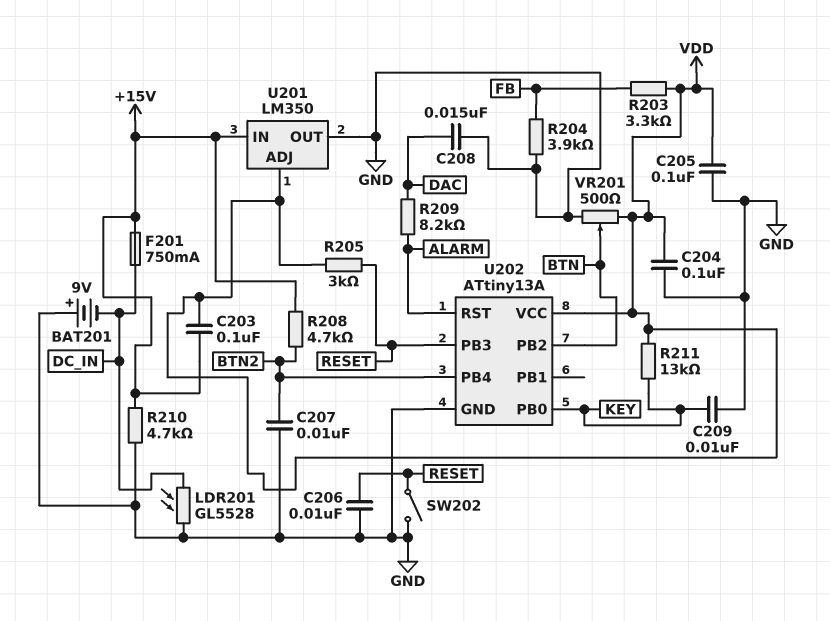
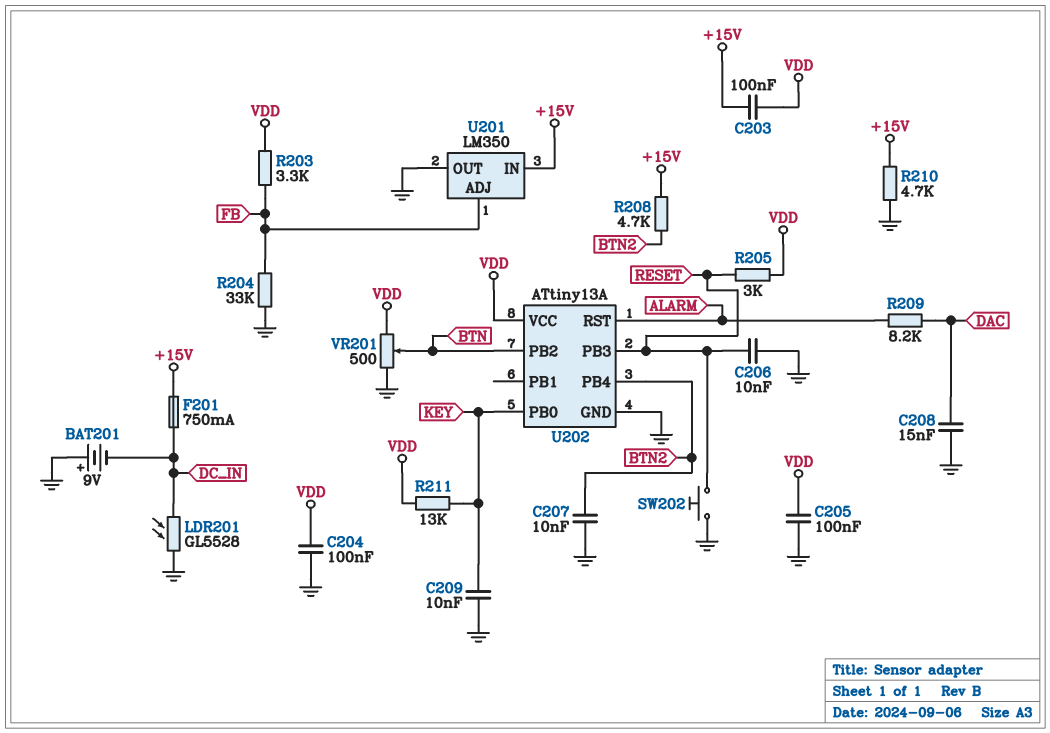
R204: 3.9k (FB, GND) -> 33k (FB, GND)
SW202: switch (GND, RESET) -> button (GND, RESET)
U201 pin ADJ: VDD -> FB

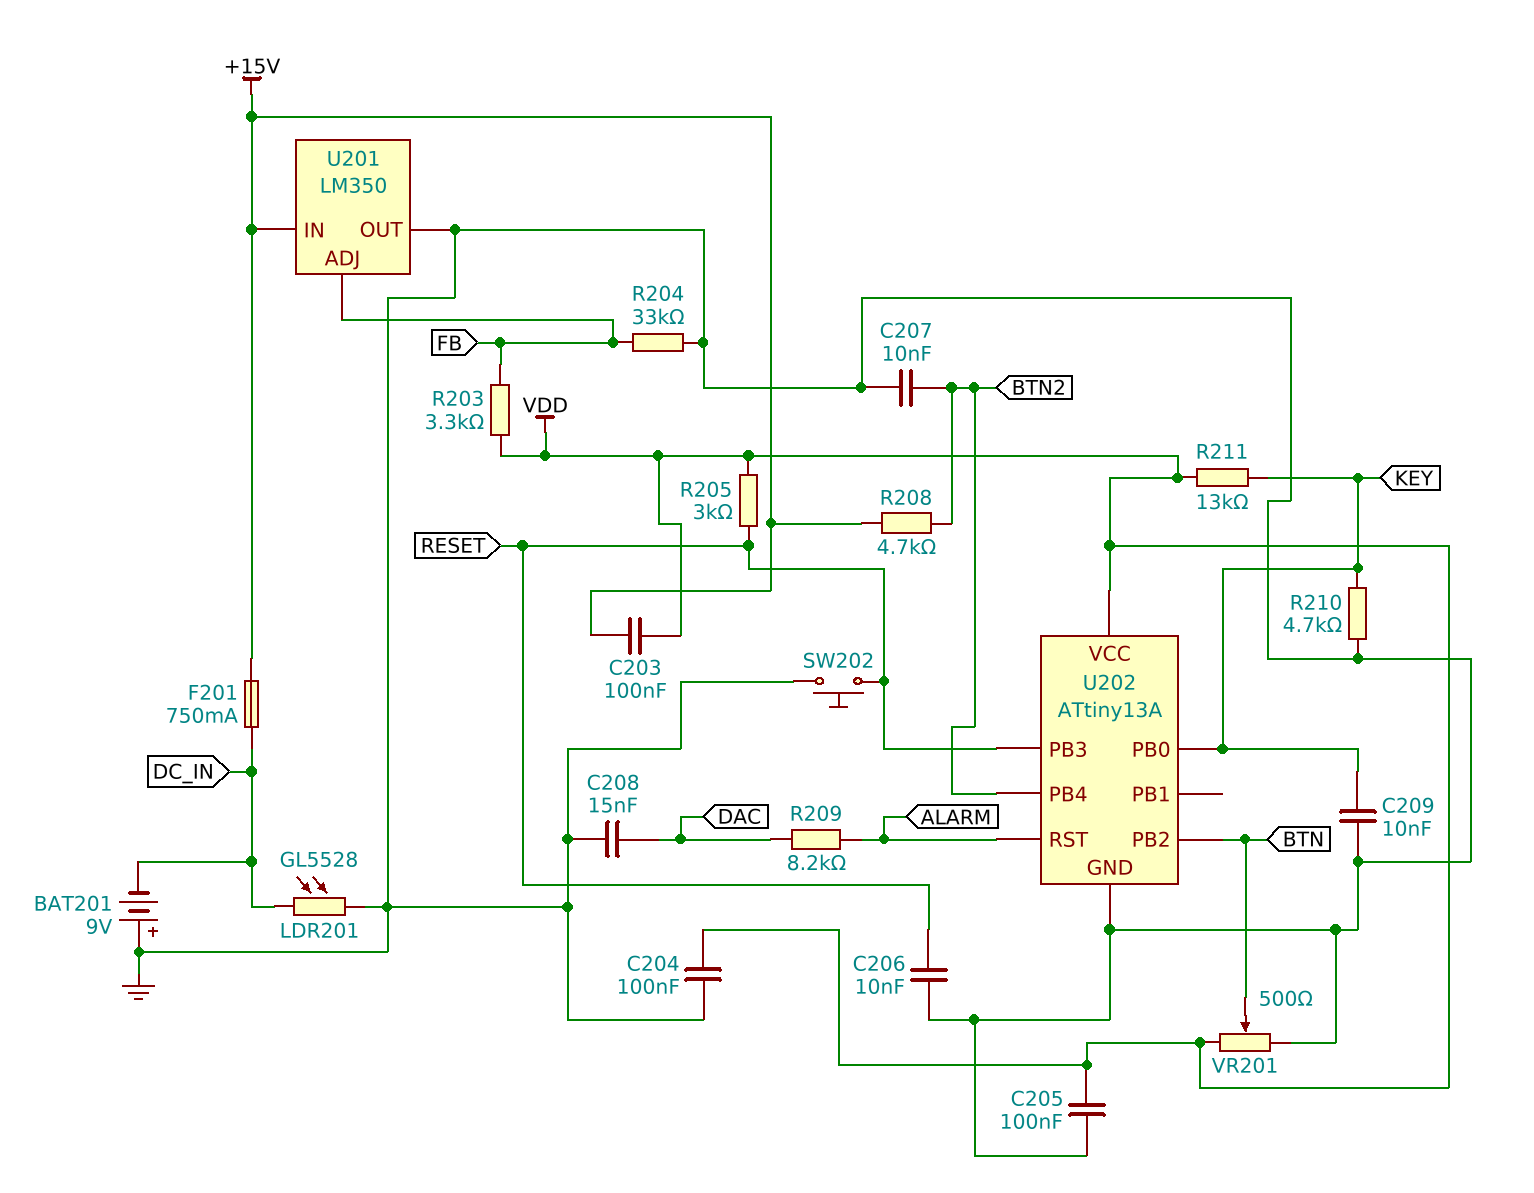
R210: 4.7k (+15V, GND) -> 4.7k (GND, KEY)

